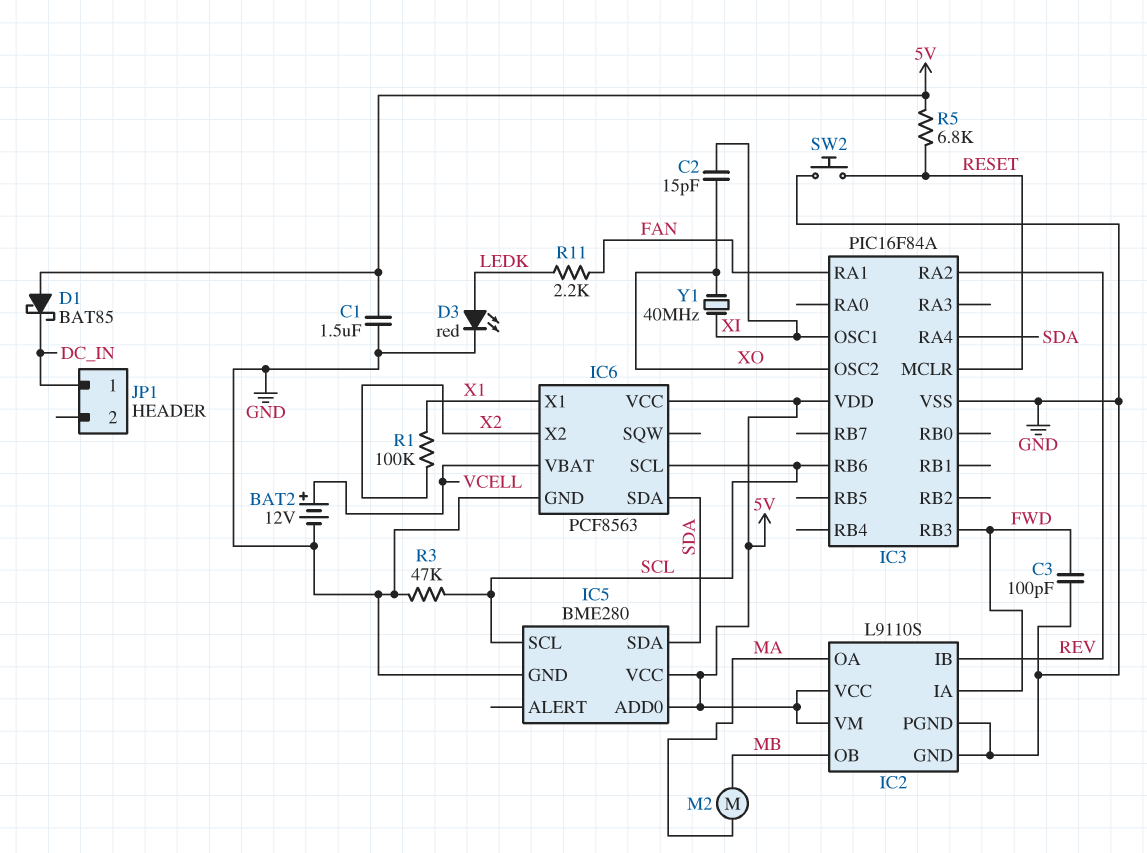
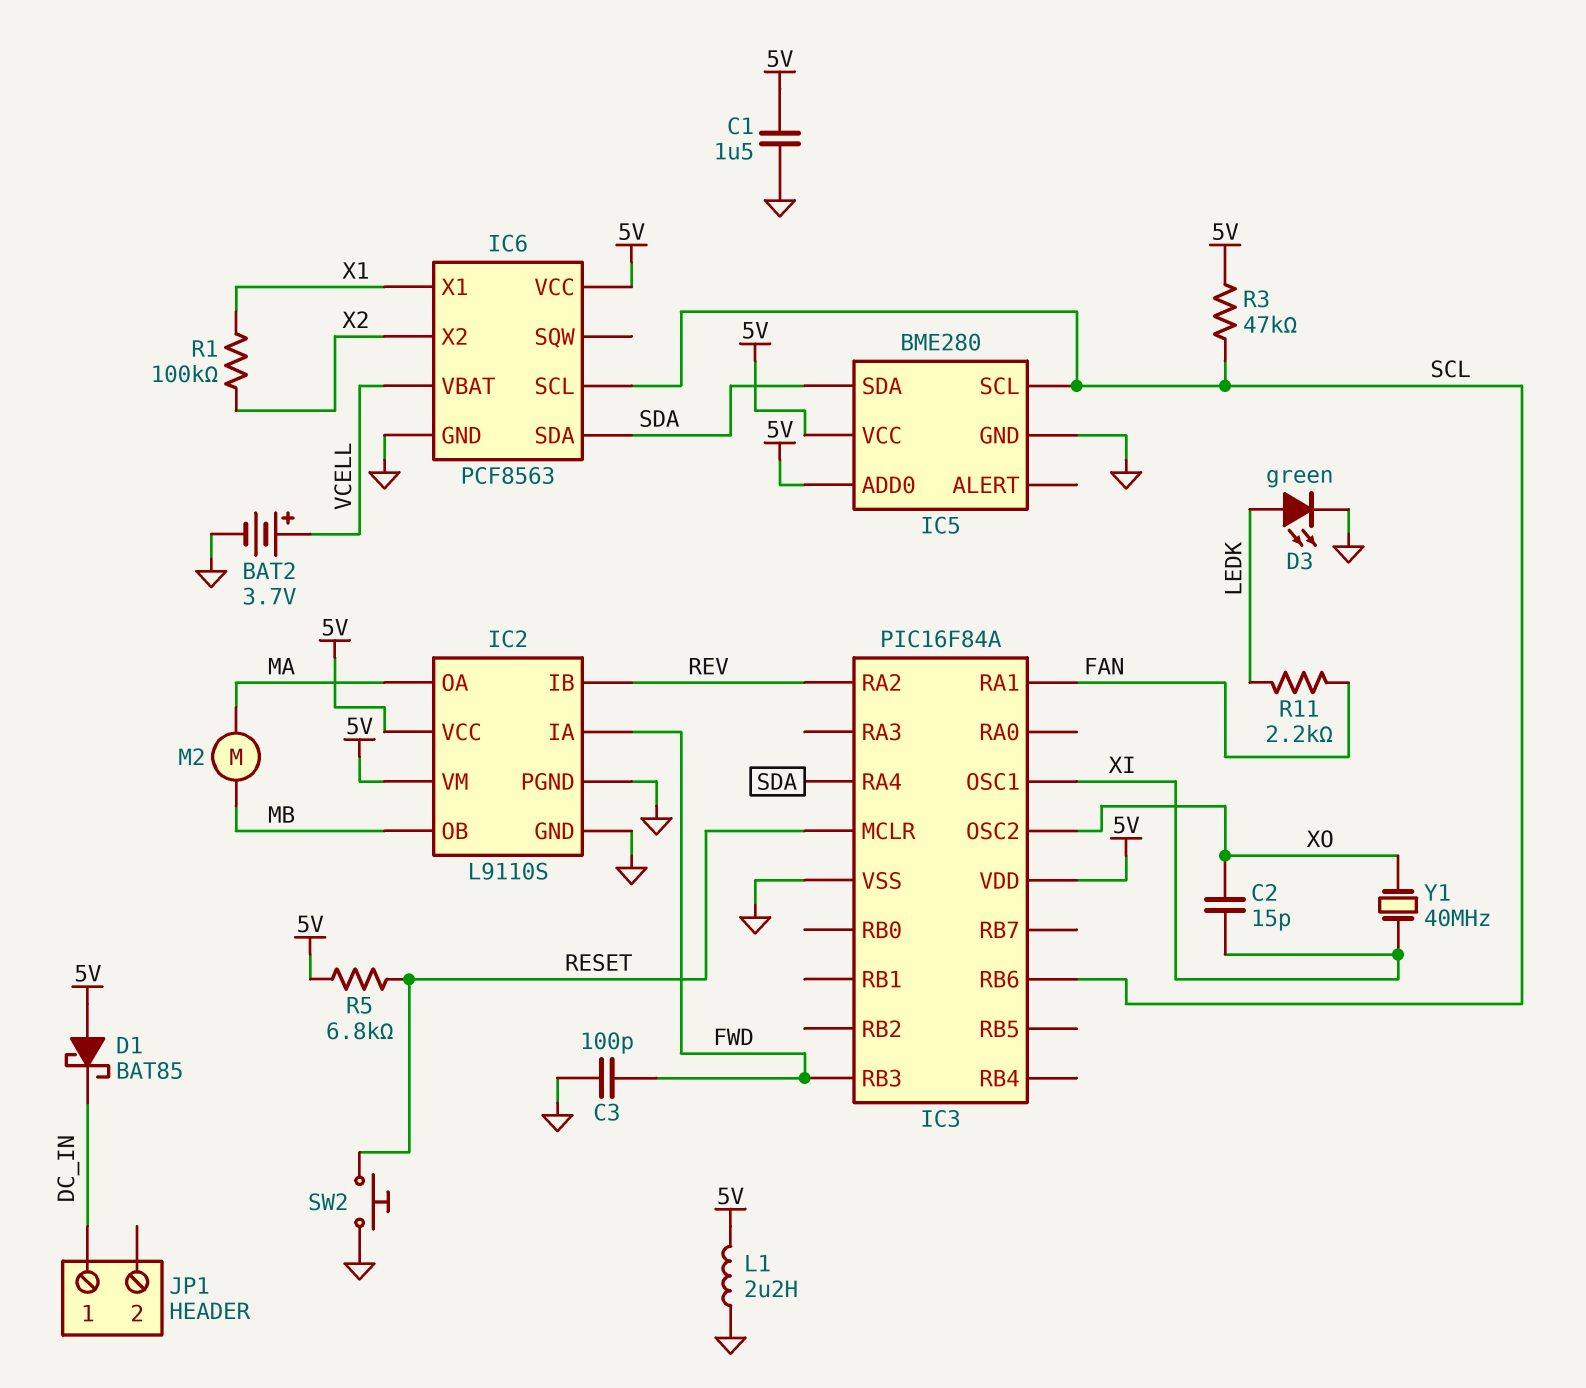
BAT2: 12V (plus VCELL, minus GND) -> 3.7V (plus VCELL, minus GND)
D3: LED red (A LEDK, K GND) -> LED green (A LEDK, K GND)
L1: none -> 2.2uH (5V, GND)
R3: 47k (GND, SCL) -> 47k (5V, SCL)

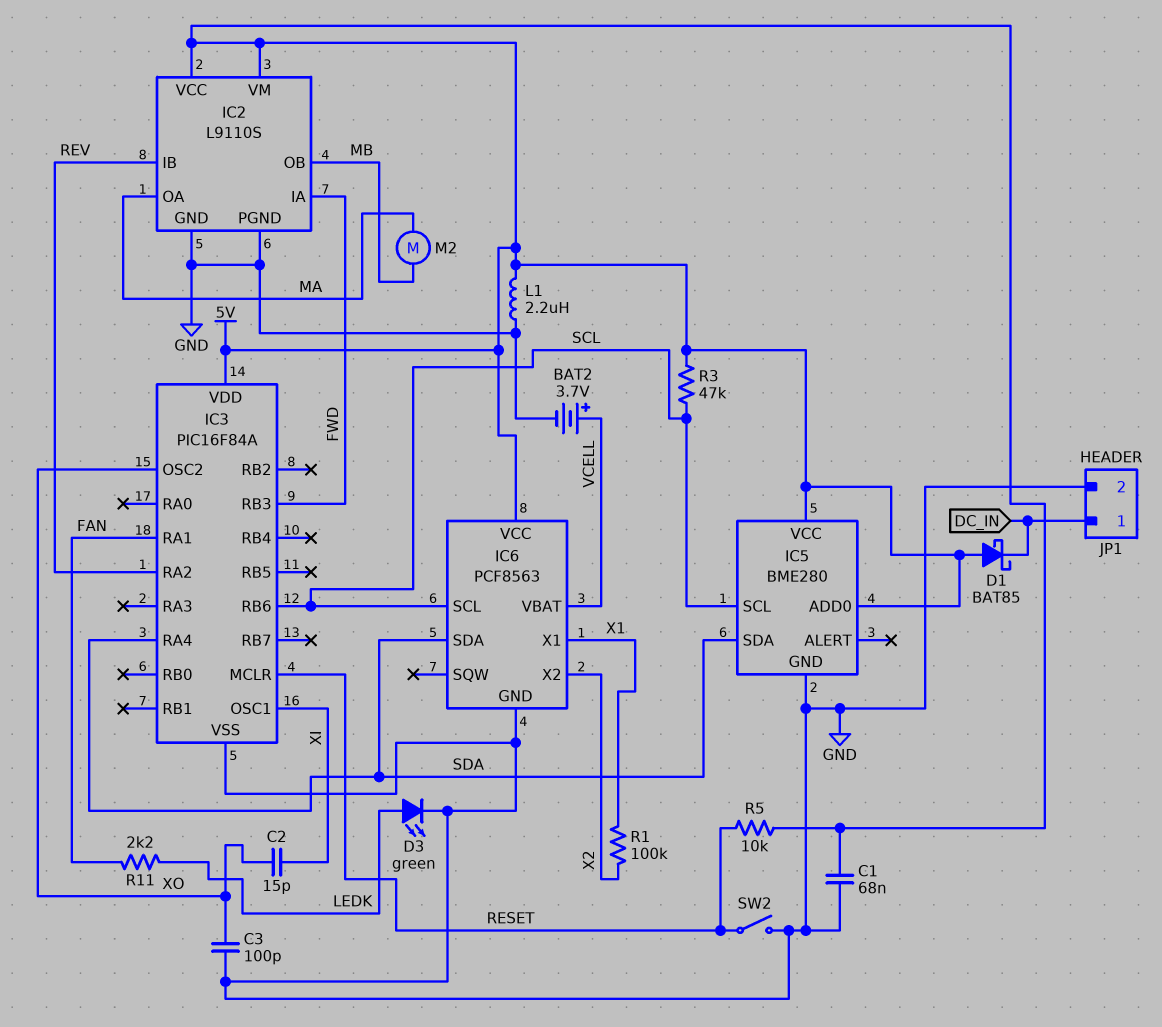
C1: 1.5uF (5V, GND) -> 68nF (5V, GND)
C3: 100pF (FWD, GND) -> 100pF (GND, XO)
JP1 pin 2: none -> GND
R5: 6.8k (5V, RESET) -> 10k (5V, RESET)
SW2: button (GND, RESET) -> switch (GND, RESET)
Y1: 40MHz (XI, XO) -> none

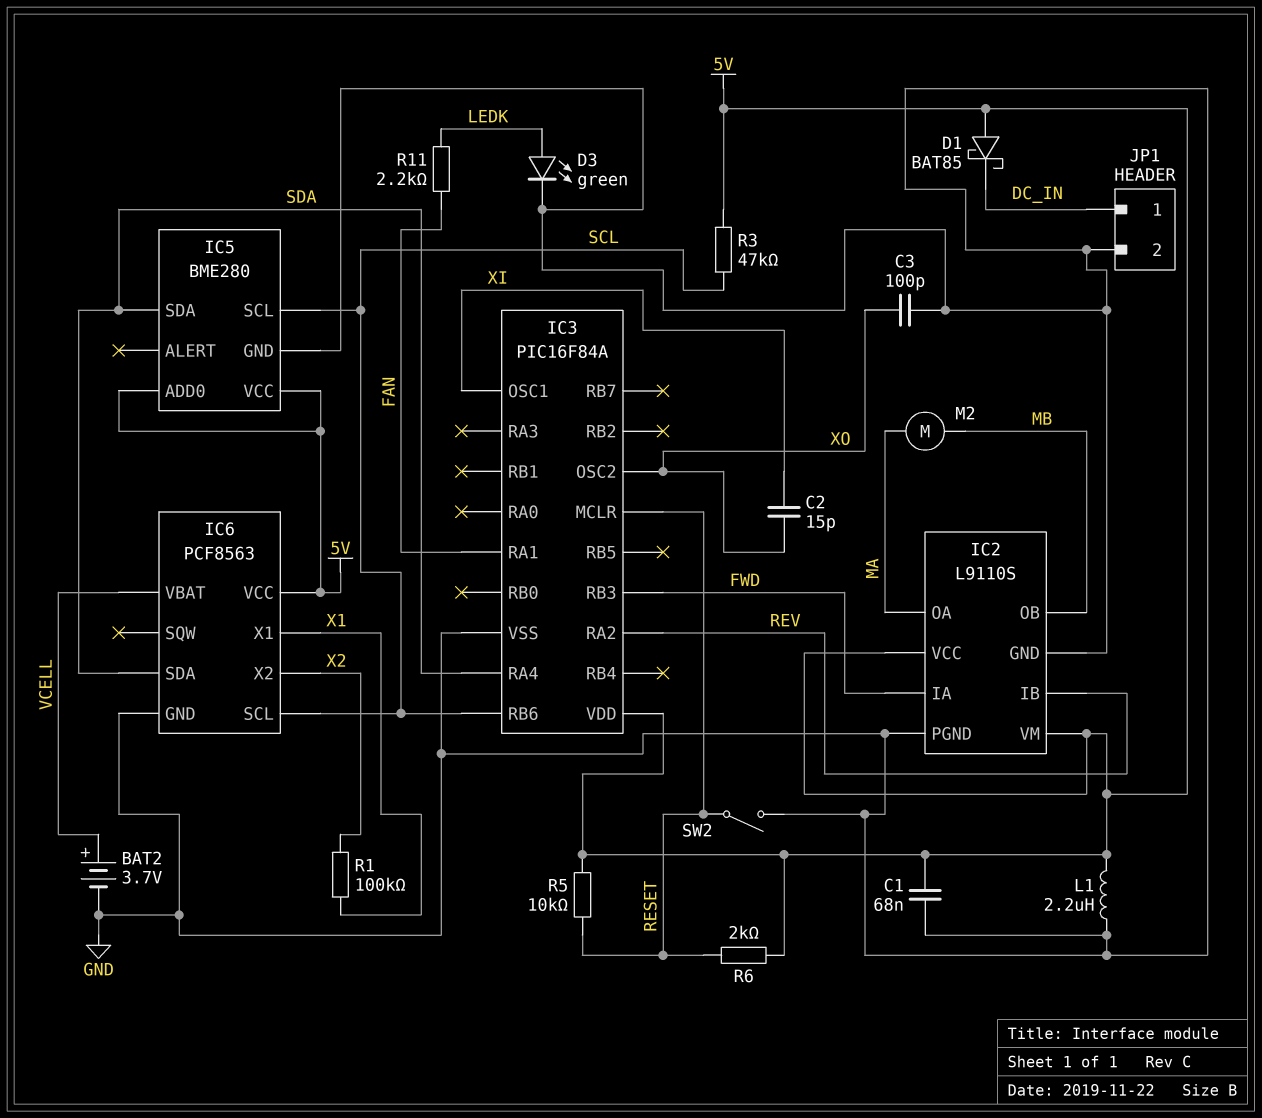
R6: none -> 2k (5V, RESET)

